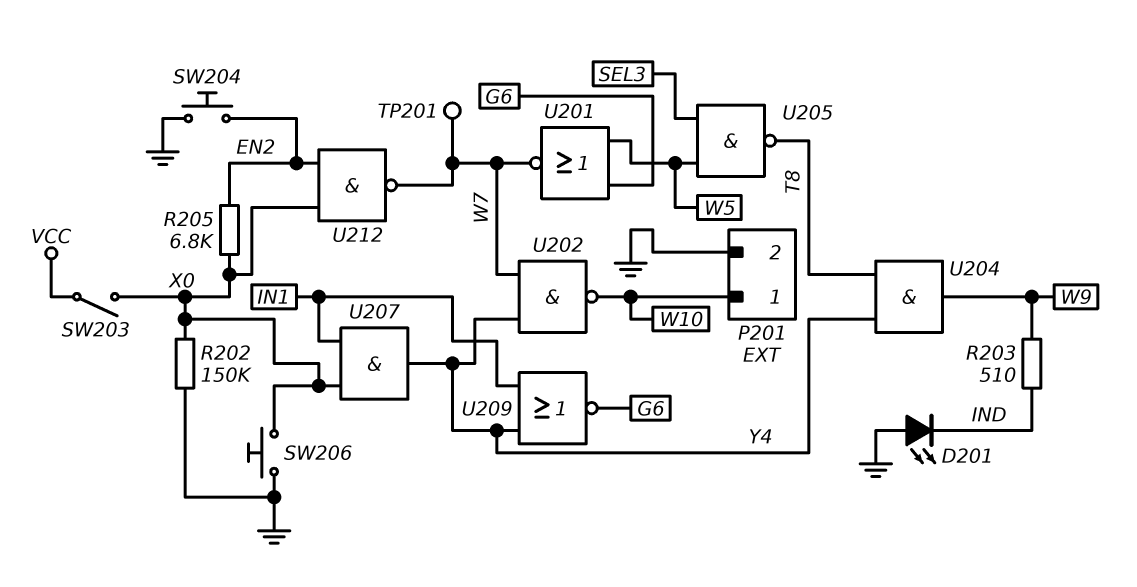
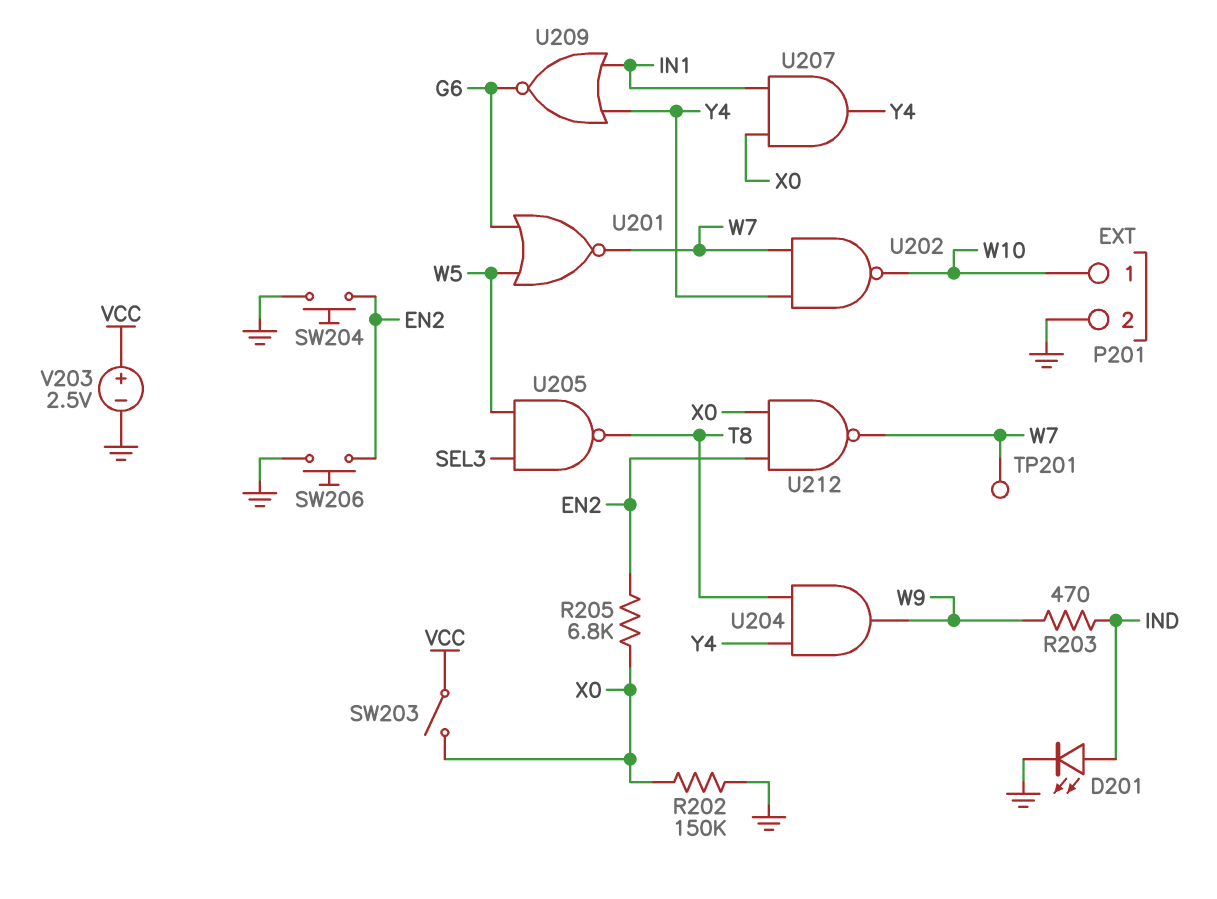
D201: LED (A GND, K IND) -> LED (A IND, K GND)
R203: 510 (IND, W9) -> 470 (IND, W9)
SW206: button (GND, X0) -> button (EN2, GND)
V203: none -> 2.5V (plus VCC, minus GND)

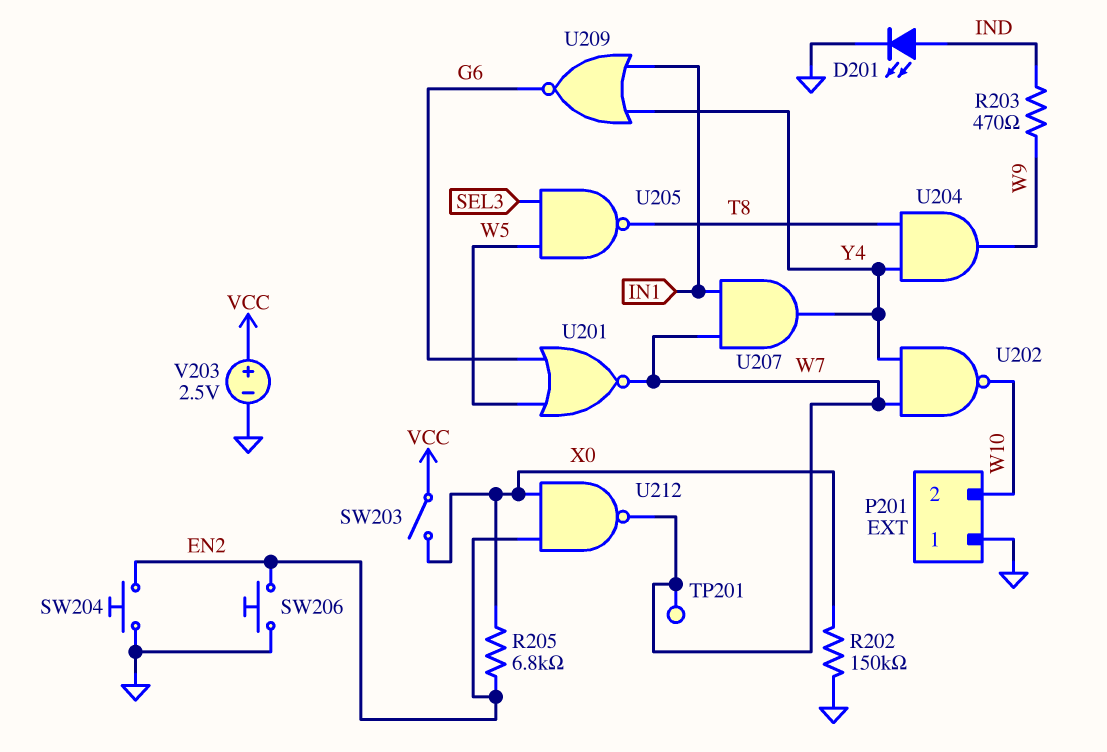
P201 pin 1: W10 -> GND
P201 pin 2: GND -> W10
U207: AND (in IN1, in X0, out Y4) -> AND (in IN1, in W7, out Y4)

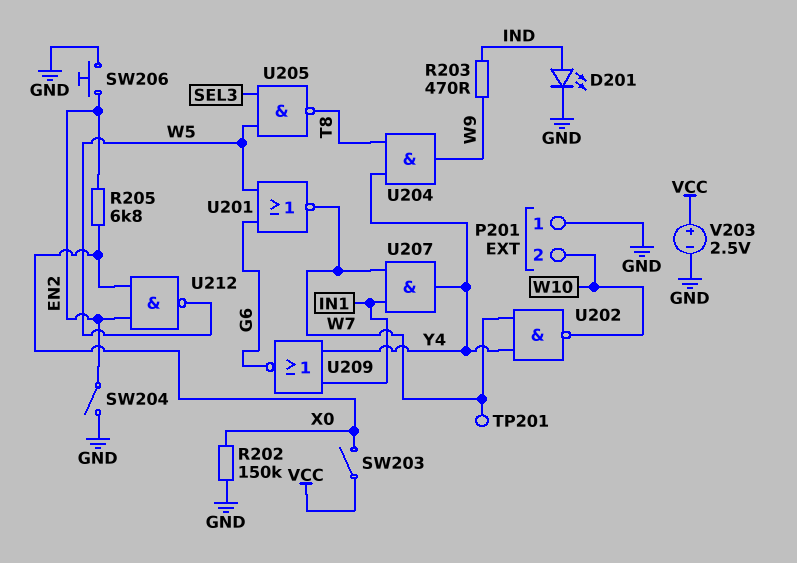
SW204: button (EN2, GND) -> switch (EN2, GND)
U212: NAND (in EN2, in X0, out W7) -> NAND (in EN2, in X0, out W5)

